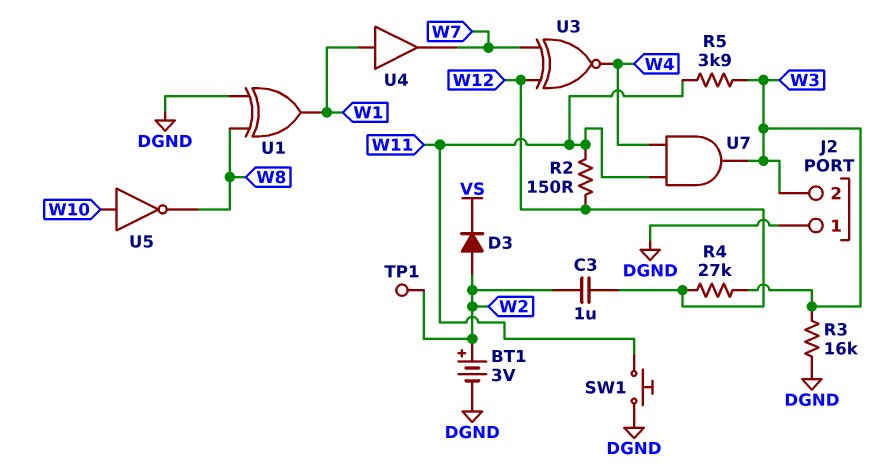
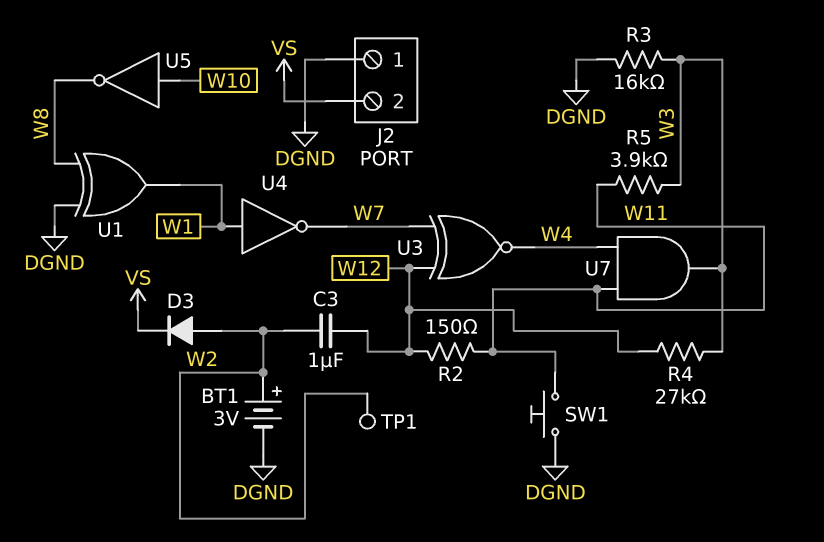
J2 pin 2: W3 -> VS
U4: buffer (in W1, out W7) -> NOT (in W1, out W7)

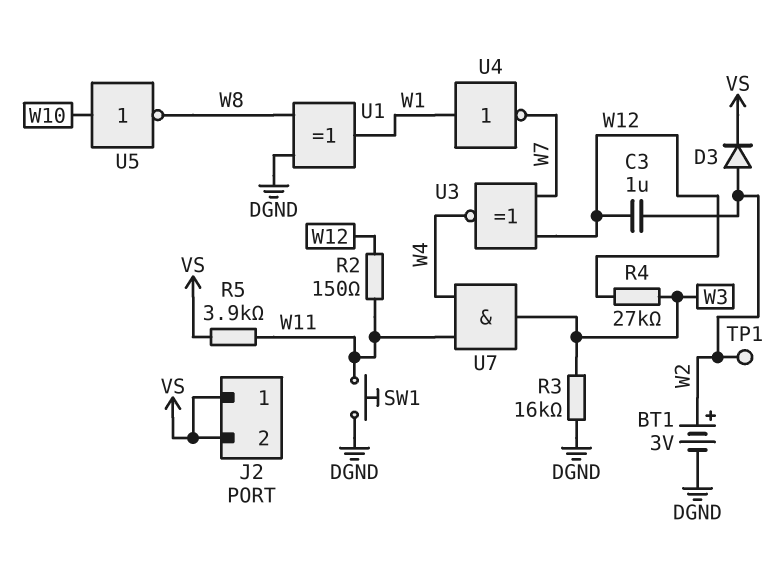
J2 pin 1: DGND -> VS
R5: 3.9k (W3, W11) -> 3.9k (VS, W11)

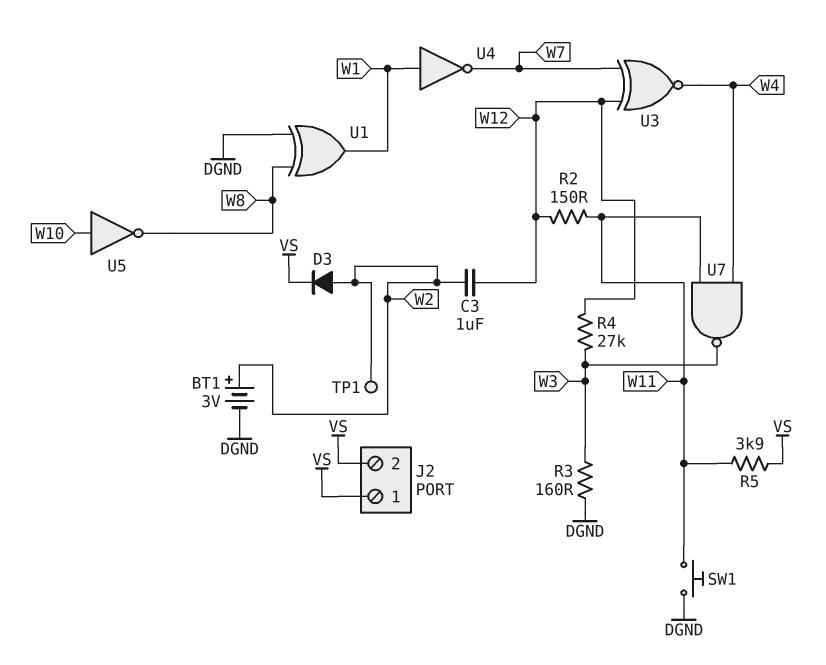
R3: 16k (DGND, W3) -> 160 (DGND, W3)
U7: AND (in W4, in W11, out W3) -> NAND (in W4, in W11, out W3)

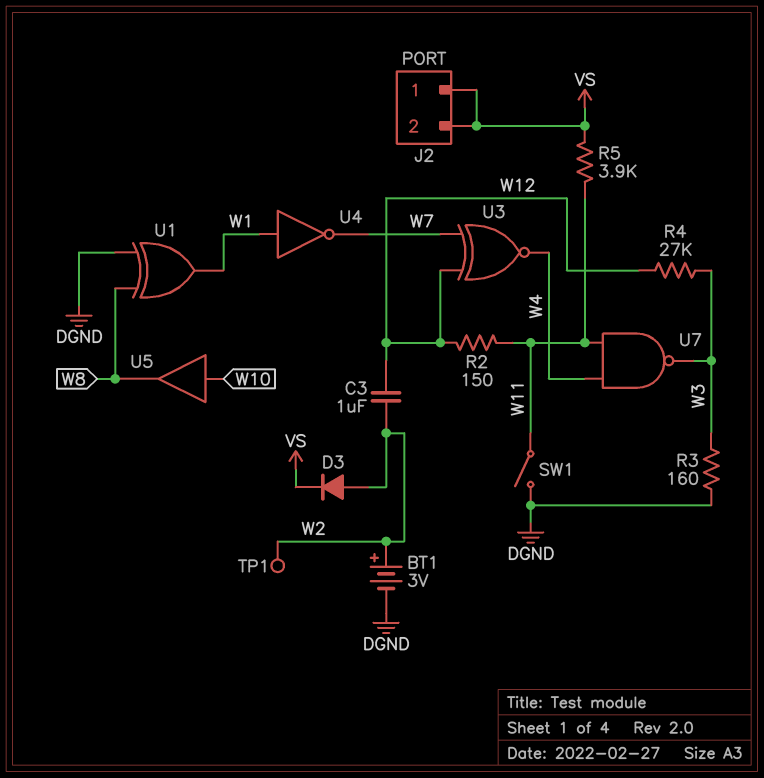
SW1: button (DGND, W11) -> switch (DGND, W11)
U5: NOT (in W10, out W8) -> buffer (in W10, out W8)

